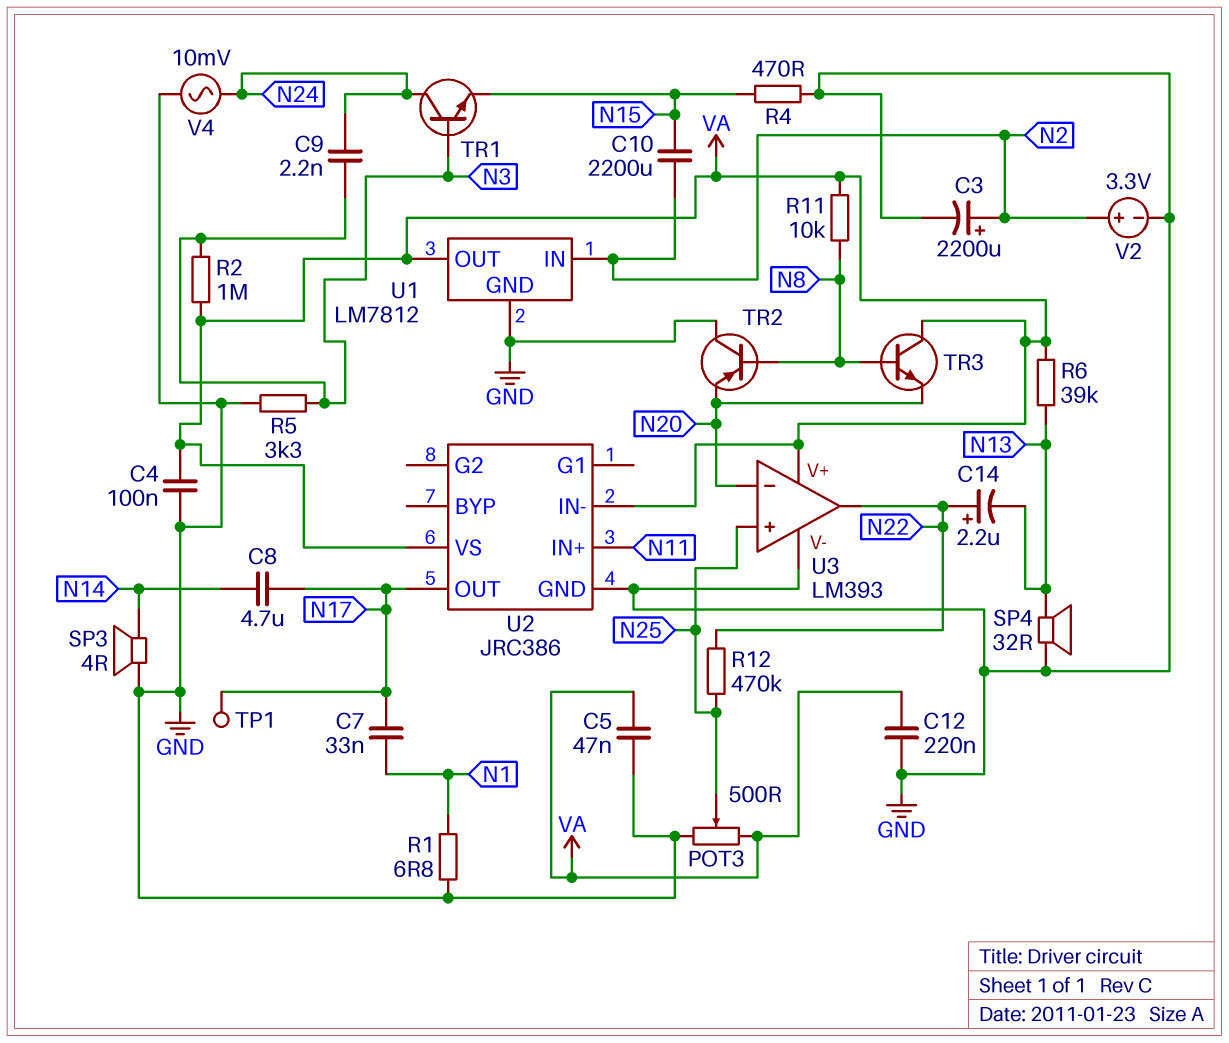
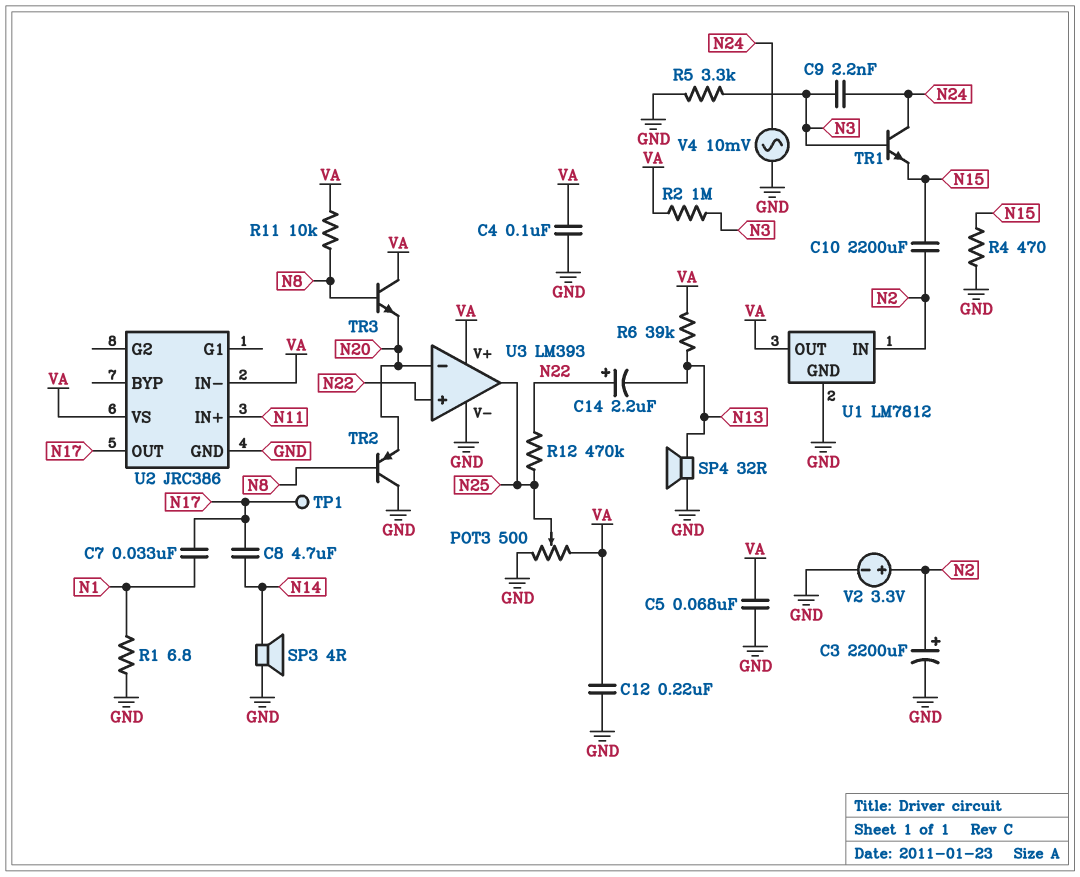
C5: 47nF (GND, VA) -> 68nF (GND, VA)
U3 pin in+: N25 -> N22
U3 pin out: N22 -> N25

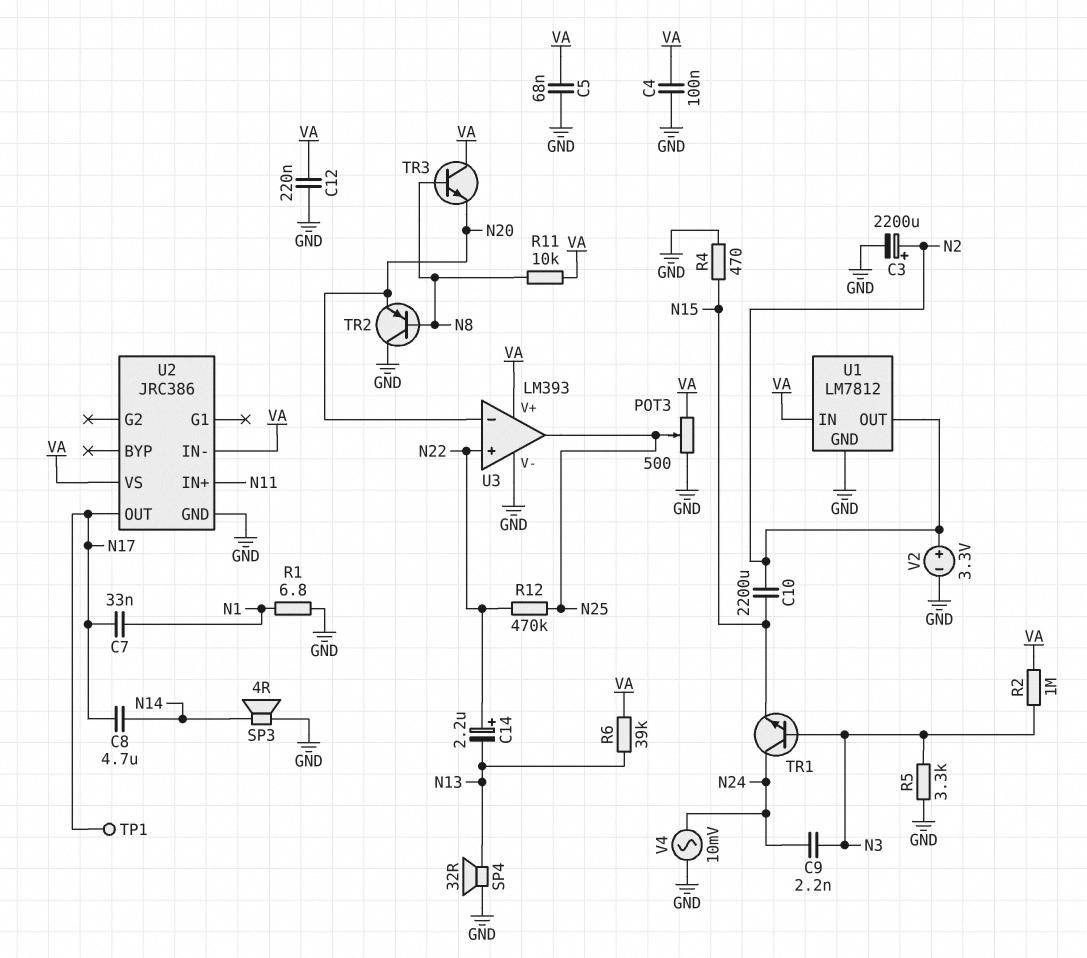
U1 pin IN: N2 -> VA
U1 pin OUT: VA -> N2

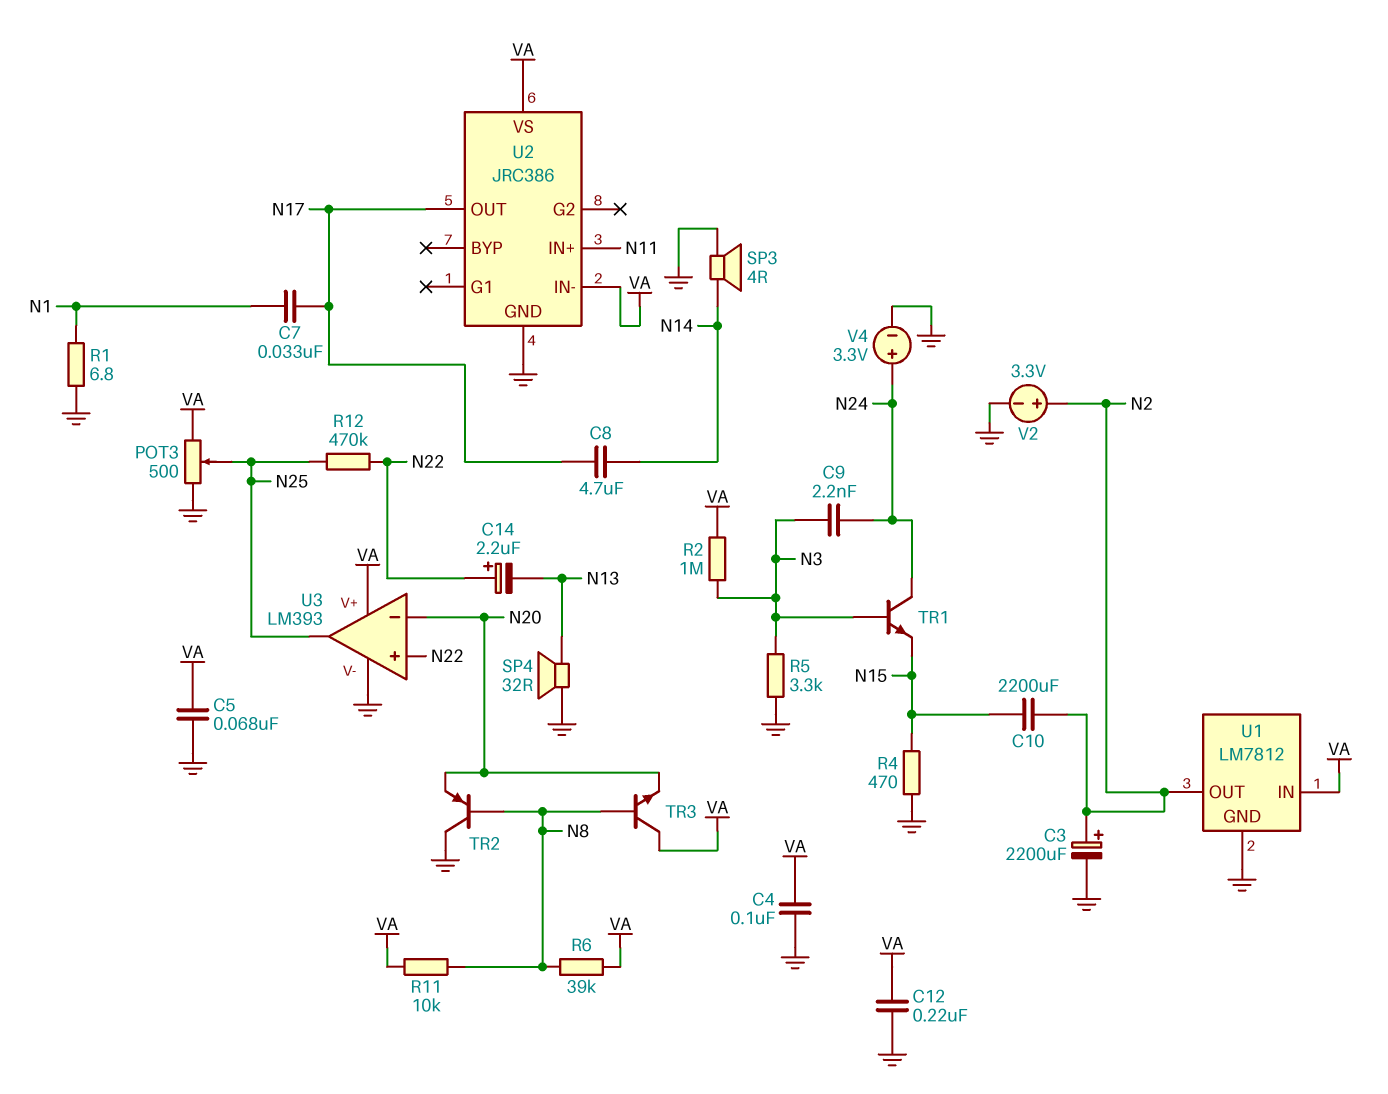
R6: 39k (N13, VA) -> 39k (N8, VA)
TP1: test point (N17) -> none
V4: AC 10mV (GND, N24) -> 3.3V (plus N24, minus GND)

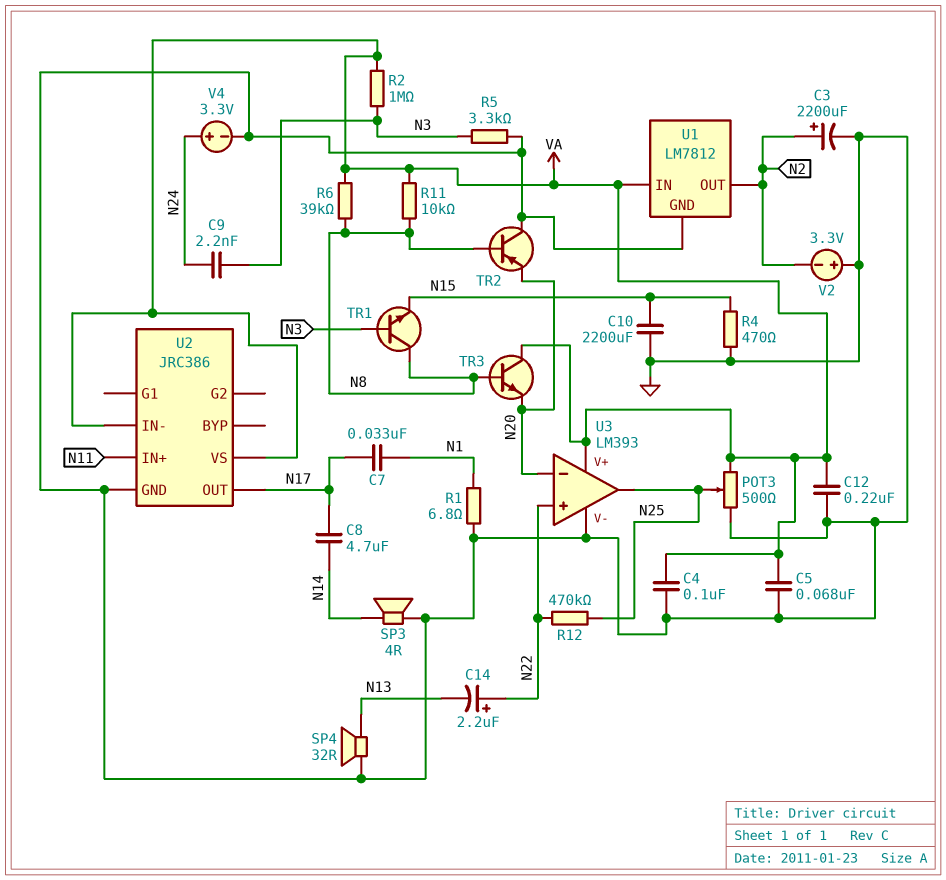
C10: 2200uF (N2, N15) -> 2200uF (GND, N15)
TR1: NPN (B N3, C N24, E N15) -> NPN (B N3, C N8, E N15)
V2: 3.3V (plus N2, minus GND) -> 3.3V (plus GND, minus N2)

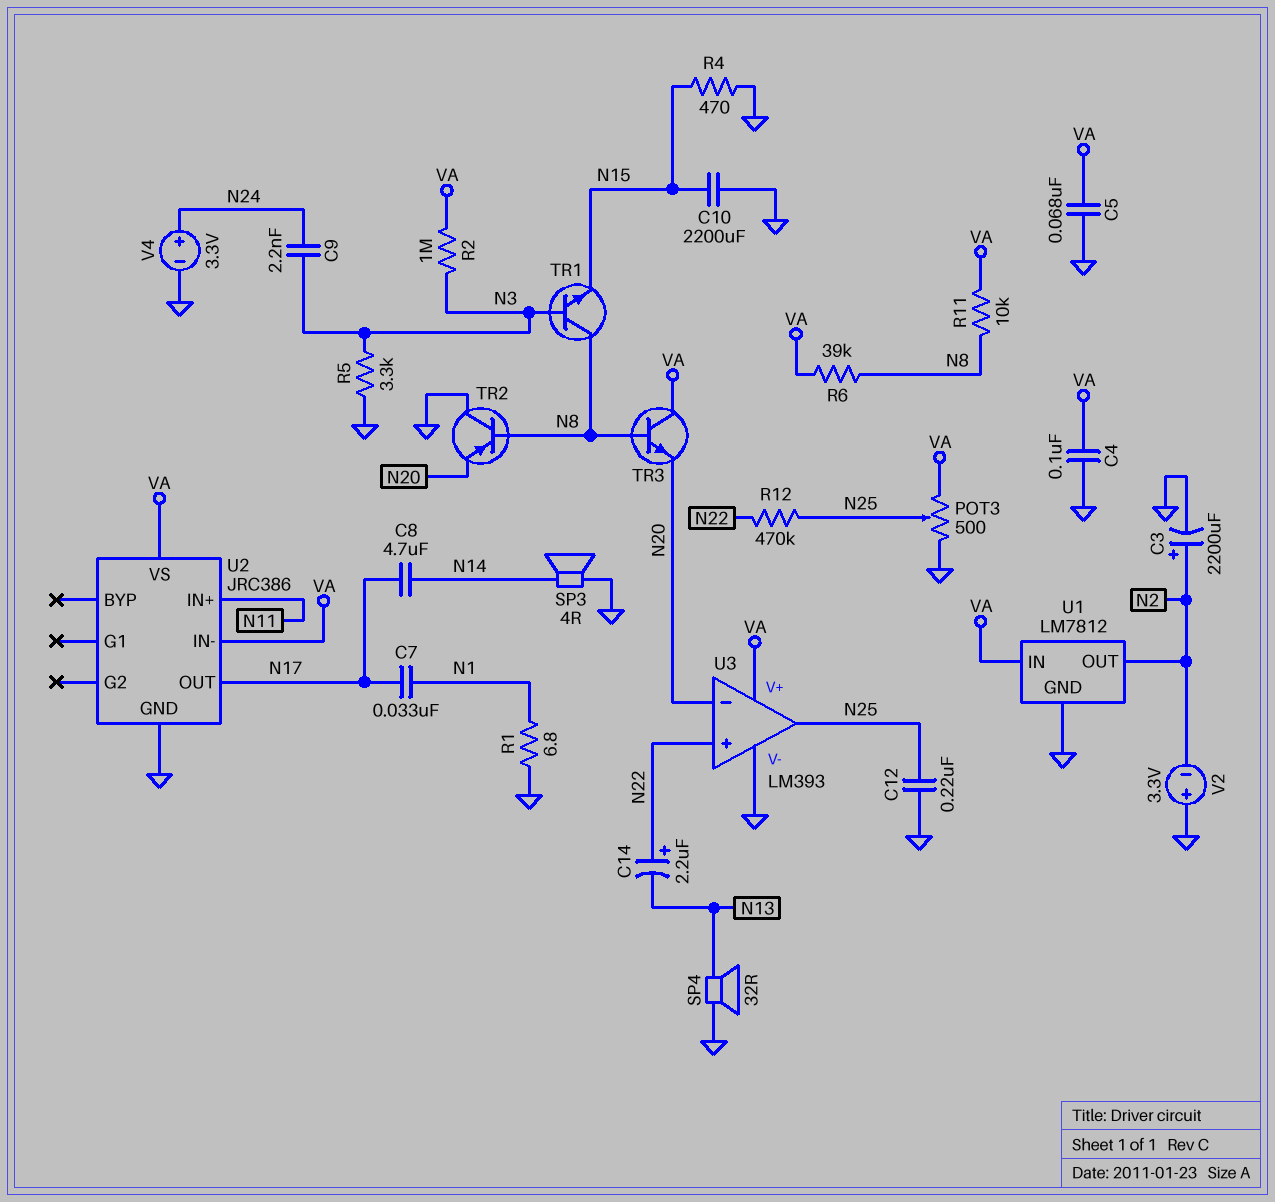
C12: 220nF (GND, VA) -> 220nF (GND, N25)

